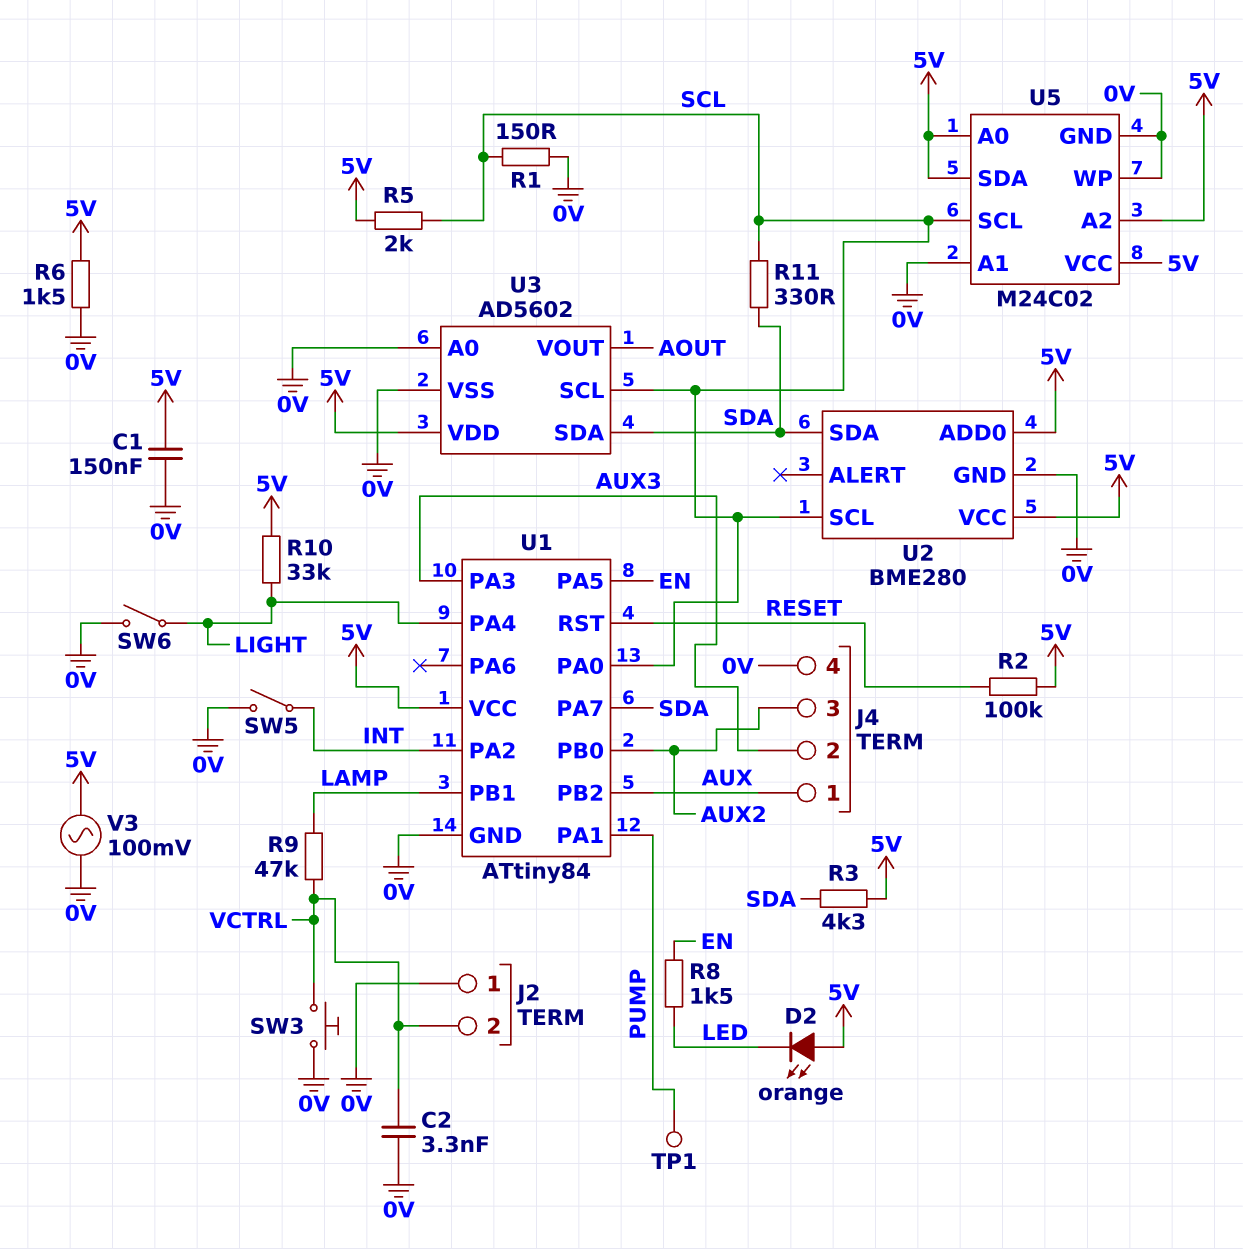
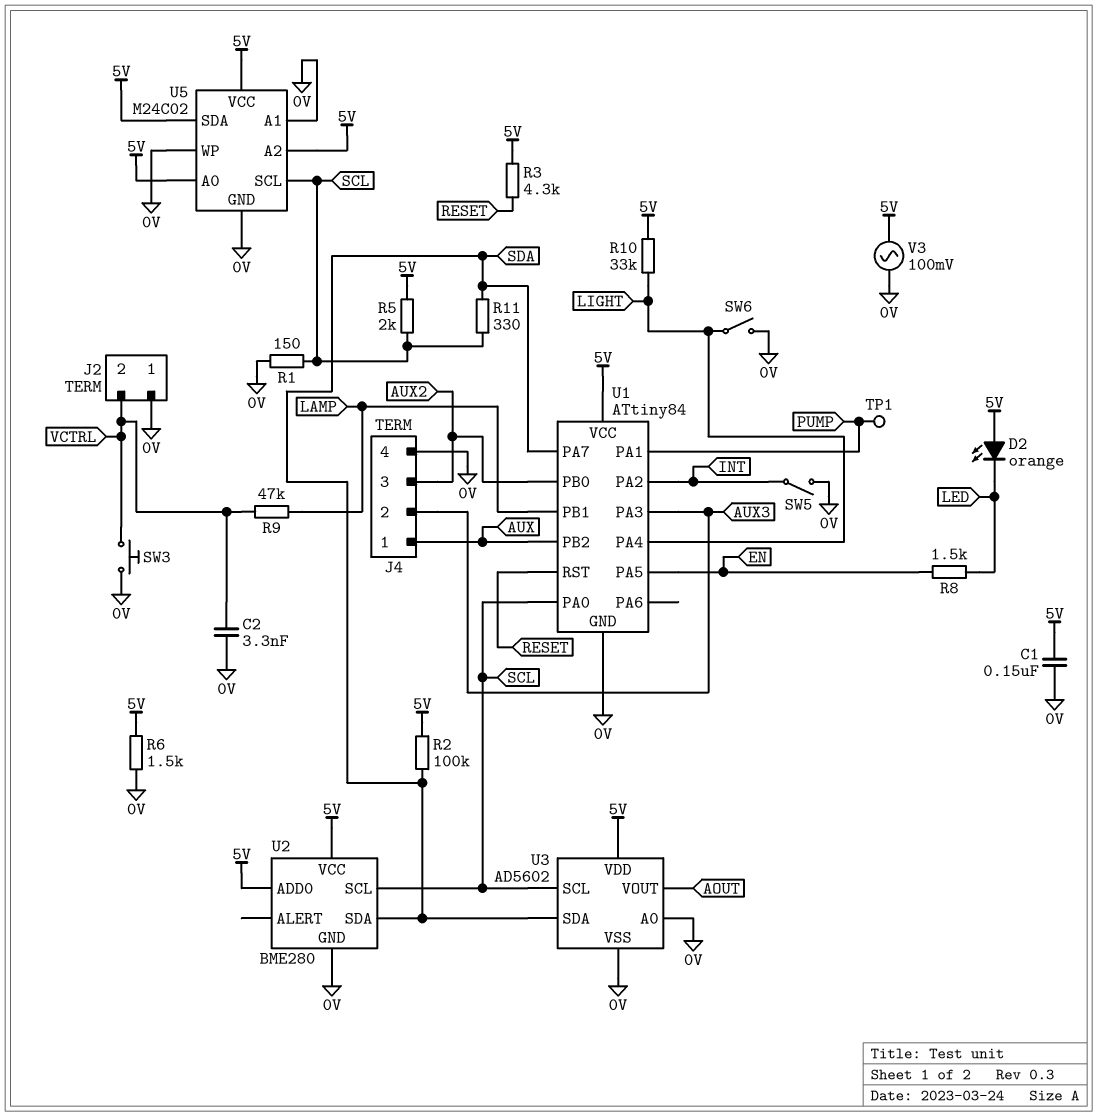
R2: 100k (5V, RESET) -> 100k (5V, SDA)
R3: 4.3k (5V, SDA) -> 4.3k (5V, RESET)

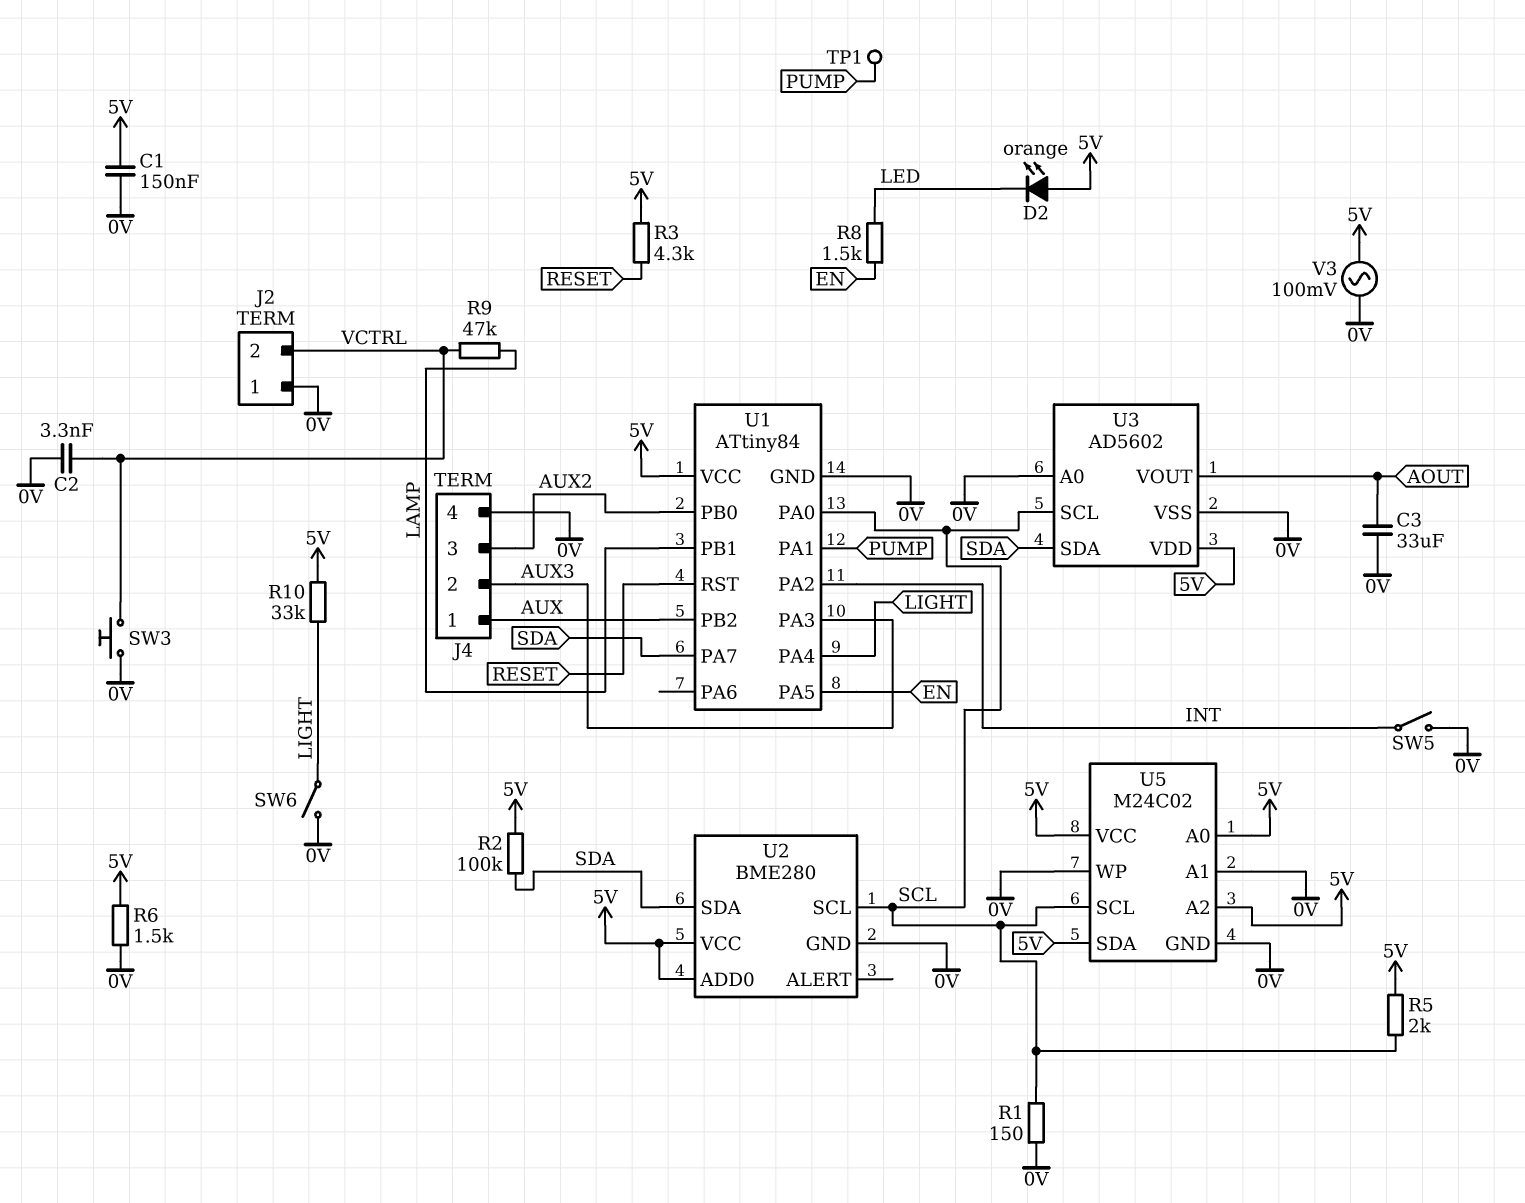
C3: none -> 33uF (0V, AOUT)
R11: 330 (SCL, SDA) -> none

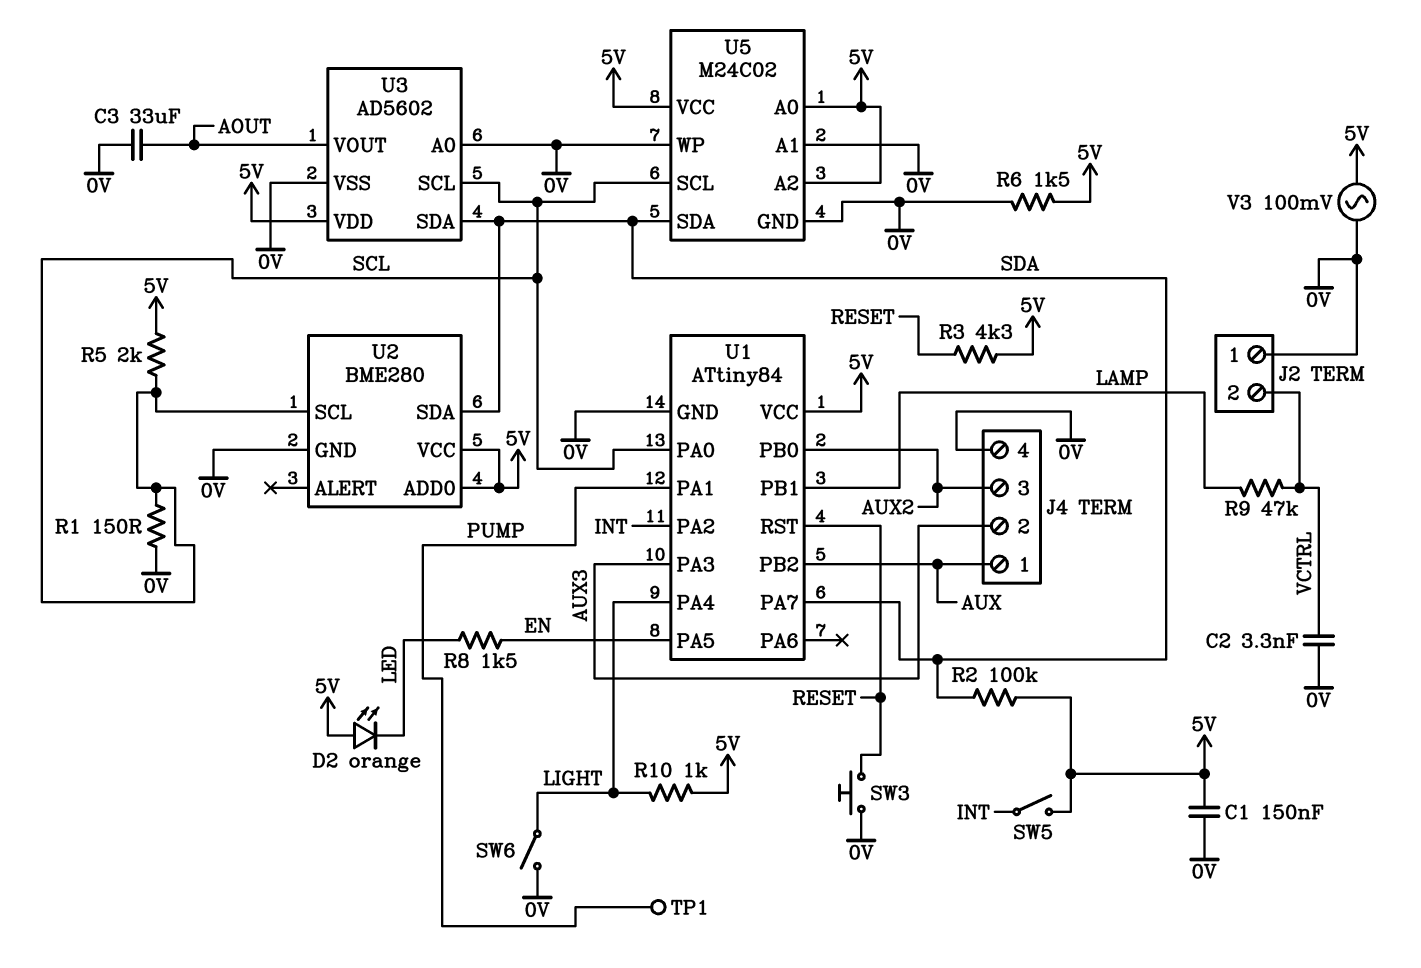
R10: 33k (5V, LIGHT) -> 1k (5V, LIGHT)
SW3: button (0V, VCTRL) -> button (0V, RESET)
SW5: switch (0V, INT) -> switch (5V, INT)
U5 pin SDA: 5V -> SDA

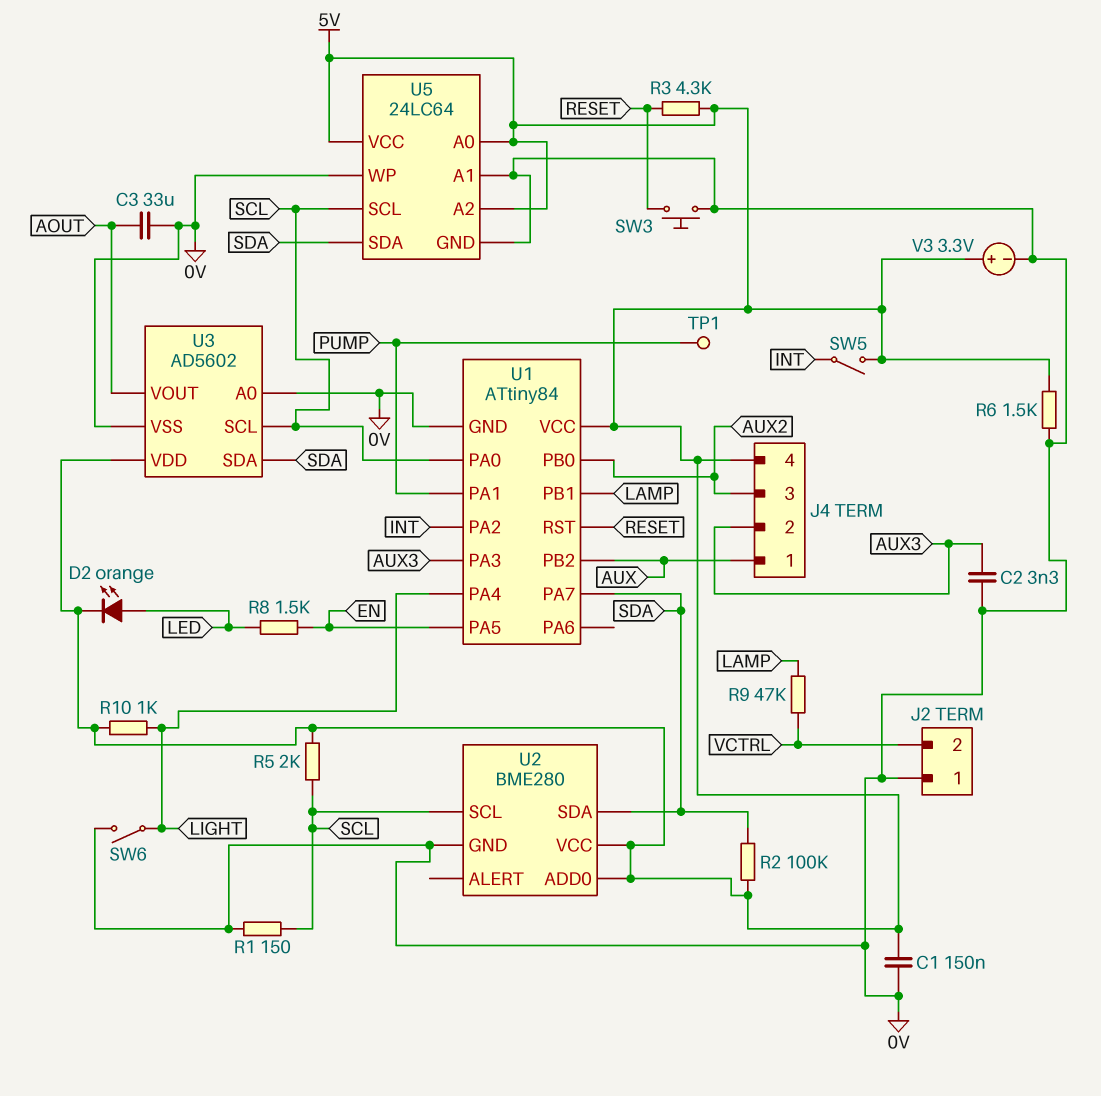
C2: 3.3nF (0V, VCTRL) -> 3.3nF (0V, AUX3)
D2: LED orange (A 5V, K LED) -> LED orange (A LED, K 5V)
J4 pin 4: 0V -> 5V
U5: M24C02 -> 24LC64
V3: AC 100mV (0V, 5V) -> 3.3V (plus 5V, minus 0V)

